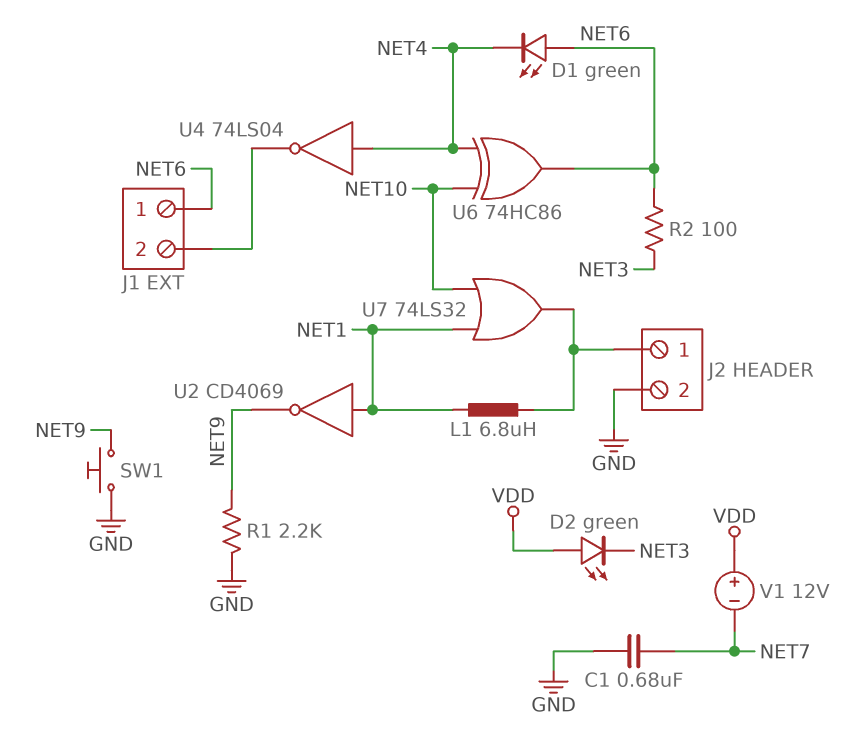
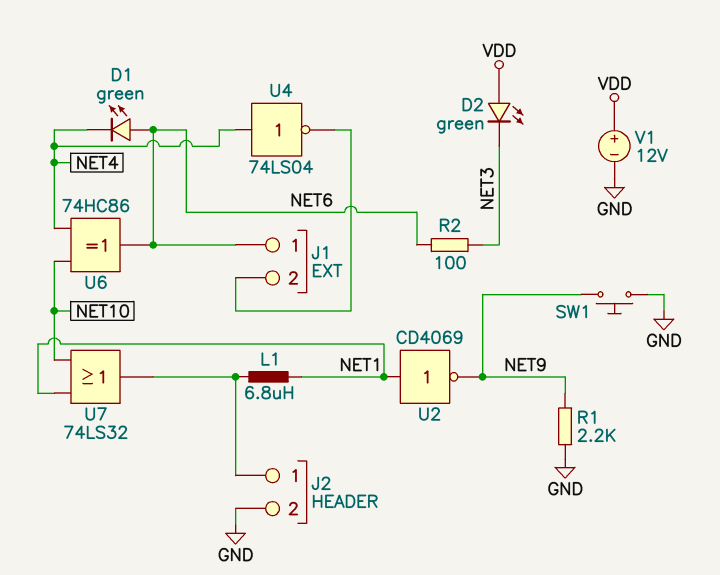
C1: 680nF (GND, NET7) -> none
V1: 12V (plus VDD, minus NET7) -> 12V (plus VDD, minus GND)

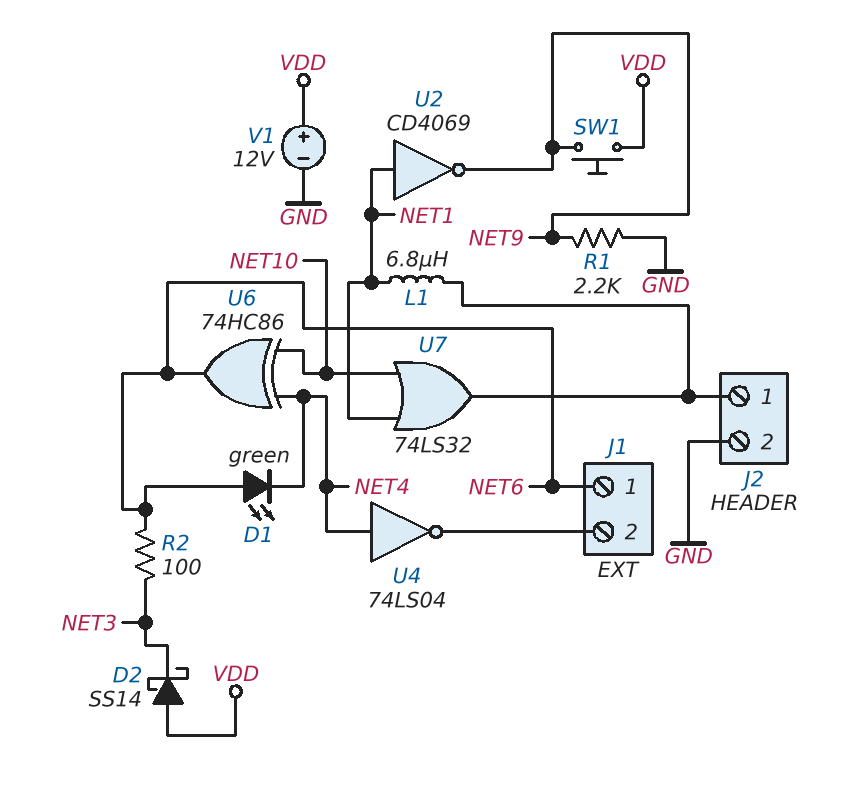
D2: LED green (A VDD, K NET3) -> schottky SS14 (A VDD, K NET3)
SW1: button (GND, NET9) -> button (NET9, VDD)

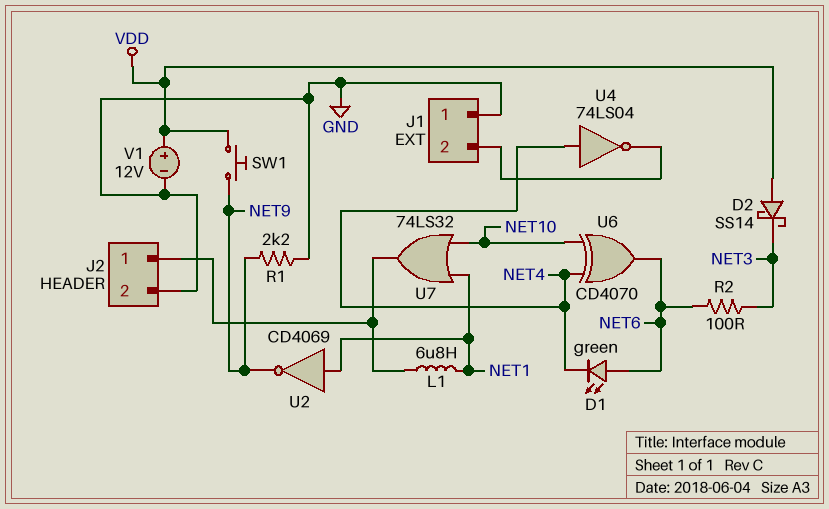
J1 pin 1: NET6 -> GND
U6: XOR 74HC86 (in NET4, in NET10, out NET6) -> XOR CD4070 (in NET4, in NET10, out NET6)

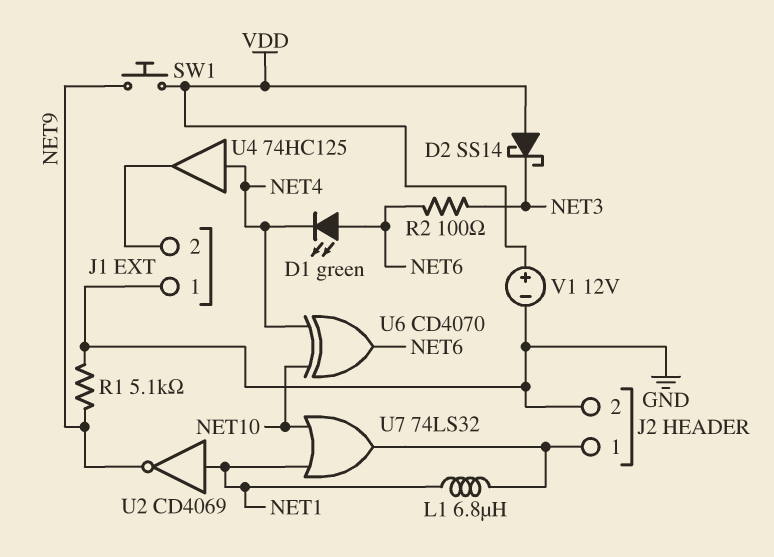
R1: 2.2k (GND, NET9) -> 5.1k (GND, NET9)
U4: NOT 74LS04 (in NET4, out J1/2) -> buffer 74HC125 (in NET4, out J1/2)

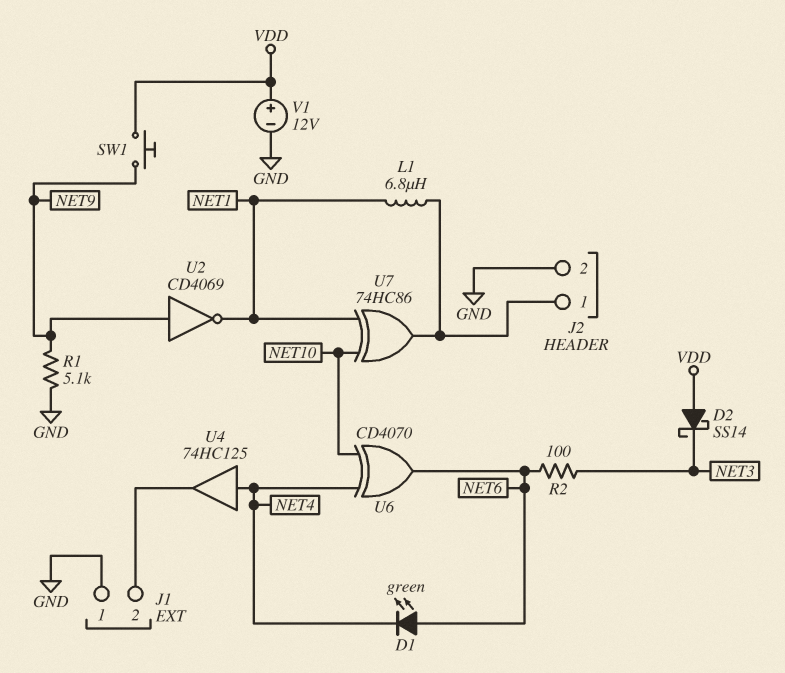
U2: NOT CD4069 (in NET1, out NET9) -> NOT CD4069 (in NET9, out NET1)
U7: OR 74LS32 (in NET1, in NET10, out J2/1) -> XOR 74HC86 (in NET1, in NET10, out J2/1)

